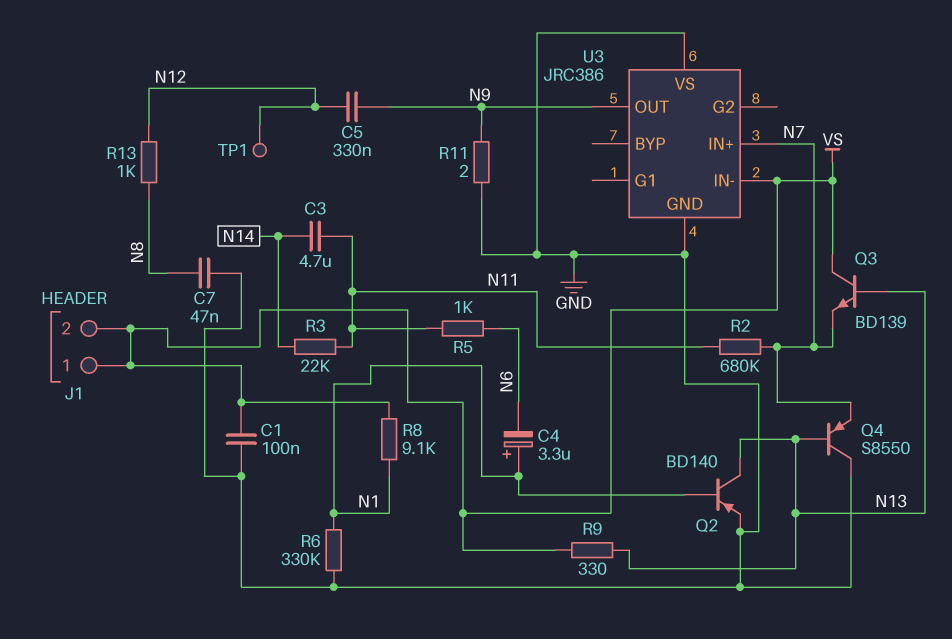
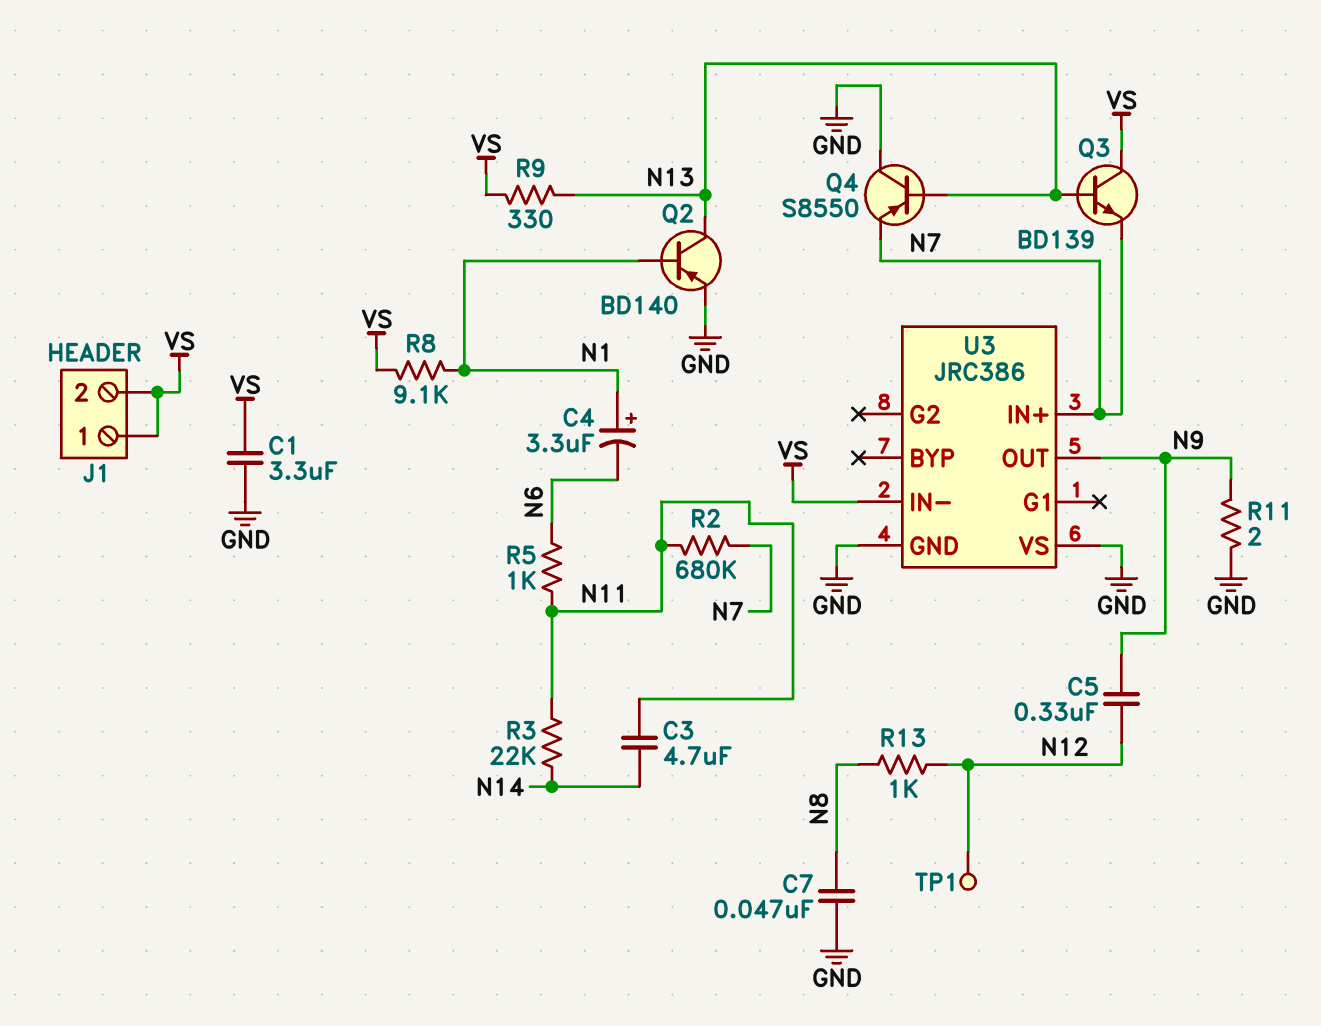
C1: 100nF (GND, VS) -> 3.3uF (GND, VS)
R6: 330k (GND, N1) -> none

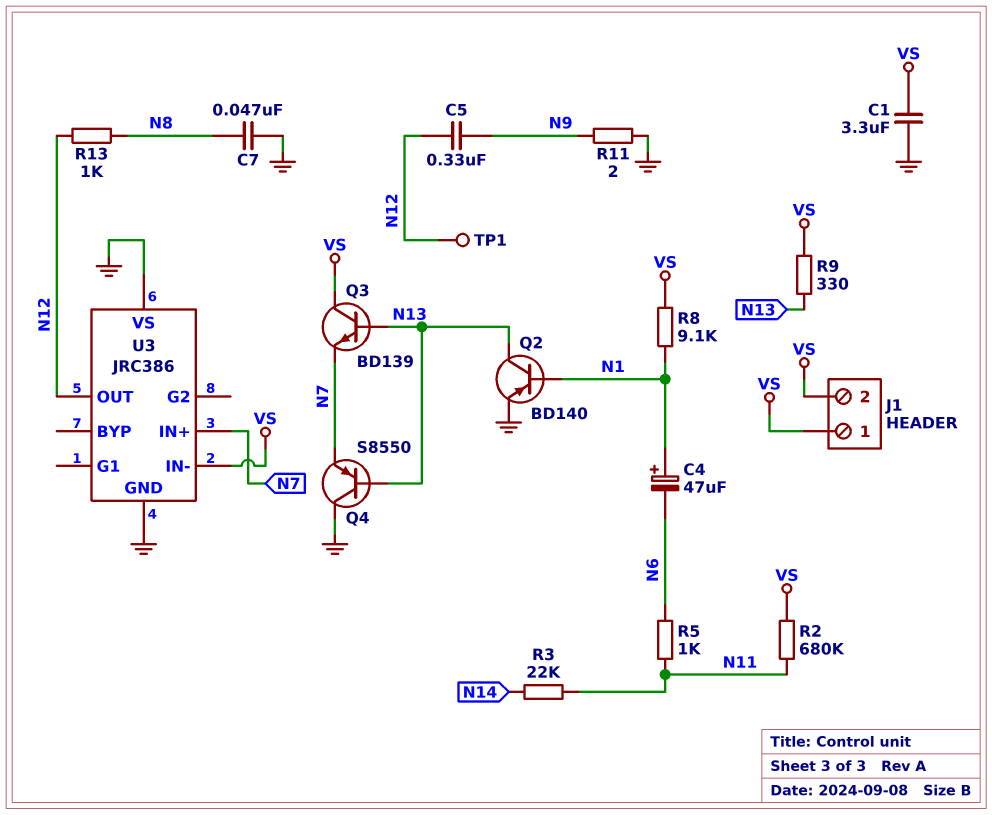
C3: 4.7uF (N11, N14) -> none
C4: 3.3uF (plus N1, minus N6) -> 47uF (plus N1, minus N6)
R2: 680k (N7, N11) -> 680k (N11, VS)
U3 pin OUT: N9 -> N12

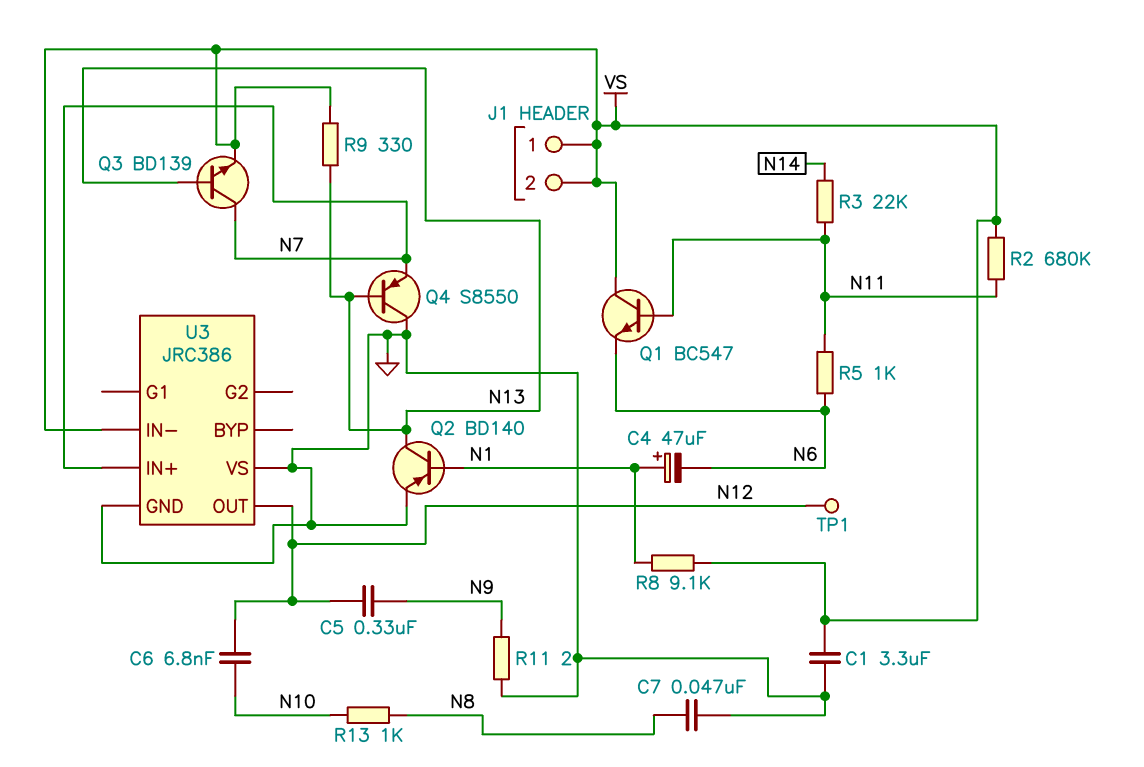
C6: none -> 6.8nF (N10, N12)
Q1: none -> NPN BC547 (B N11, C VS, E N6)
Q3: NPN BD139 (B N13, C VS, E N7) -> NPN BD139 (B N13, C N7, E VS)
R13: 1k (N8, N12) -> 1k (N8, N10)

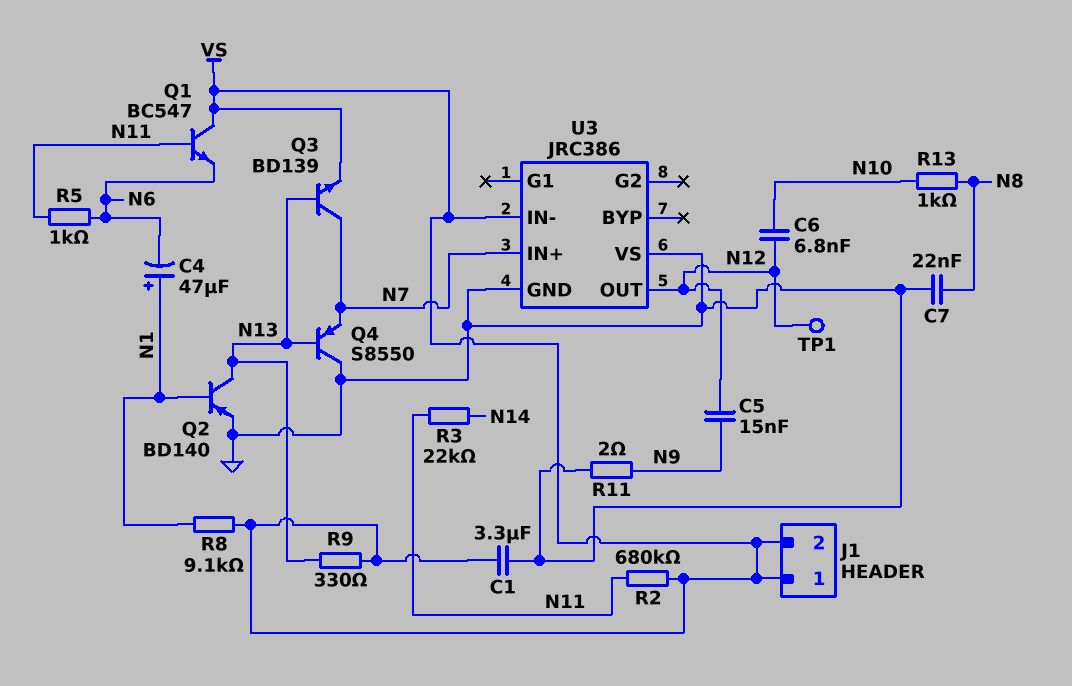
C5: 330nF (N9, N12) -> 15nF (N9, N12)
C7: 47nF (GND, N8) -> 22nF (GND, N8)

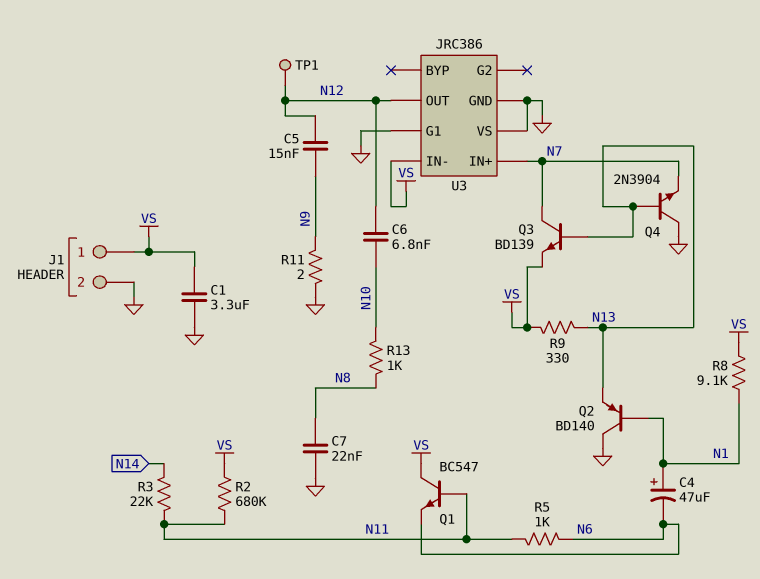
J1 pin 2: VS -> GND
Q2: PNP BD140 (B N1, C N13, E GND) -> PNP BD140 (B N1, C GND, E N13)
Q4: PNP S8550 (B N13, C GND, E N7) -> NPN 2N3904 (B N13, C GND, E N7)
U3 pin G1: none -> GND

